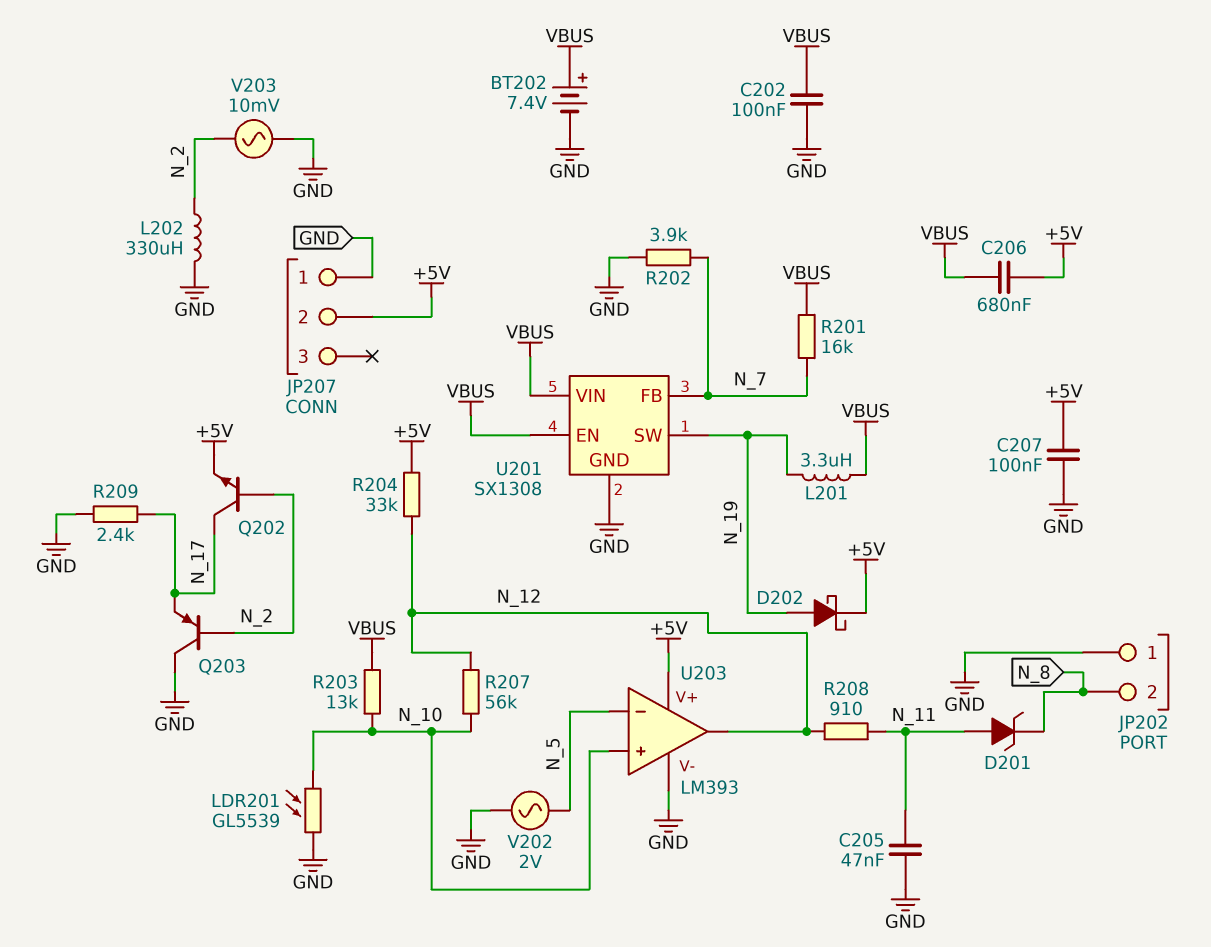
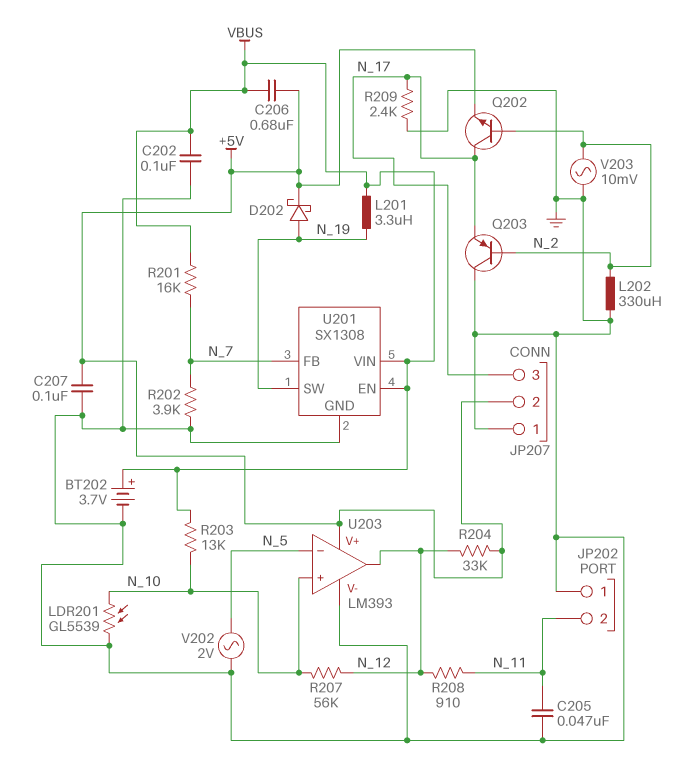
BT202: 7.4V (plus VBUS, minus GND) -> 3.7V (plus VBUS, minus GND)
D201: zener (A N_11, K N_8) -> none
JP202 pin 2: N_8 -> N_11
JP207 pin 3: none -> N_17

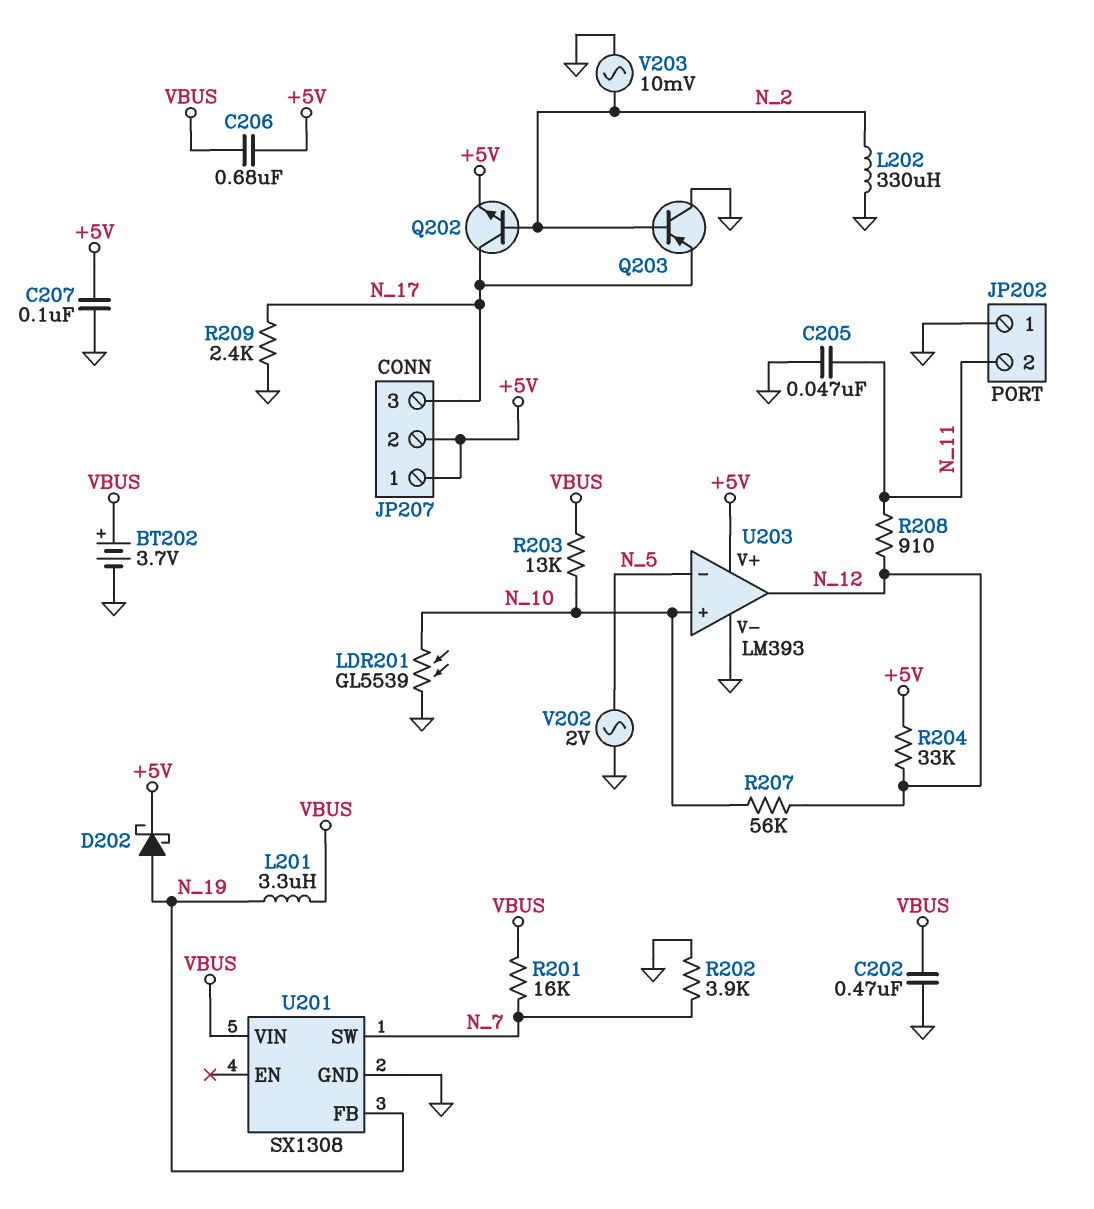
C202: 100nF (GND, VBUS) -> 470nF (GND, VBUS)
JP207 pin 1: GND -> +5V
U201 pin EN: VBUS -> none
U201 pin FB: N_7 -> N_19
U201 pin SW: N_19 -> N_7

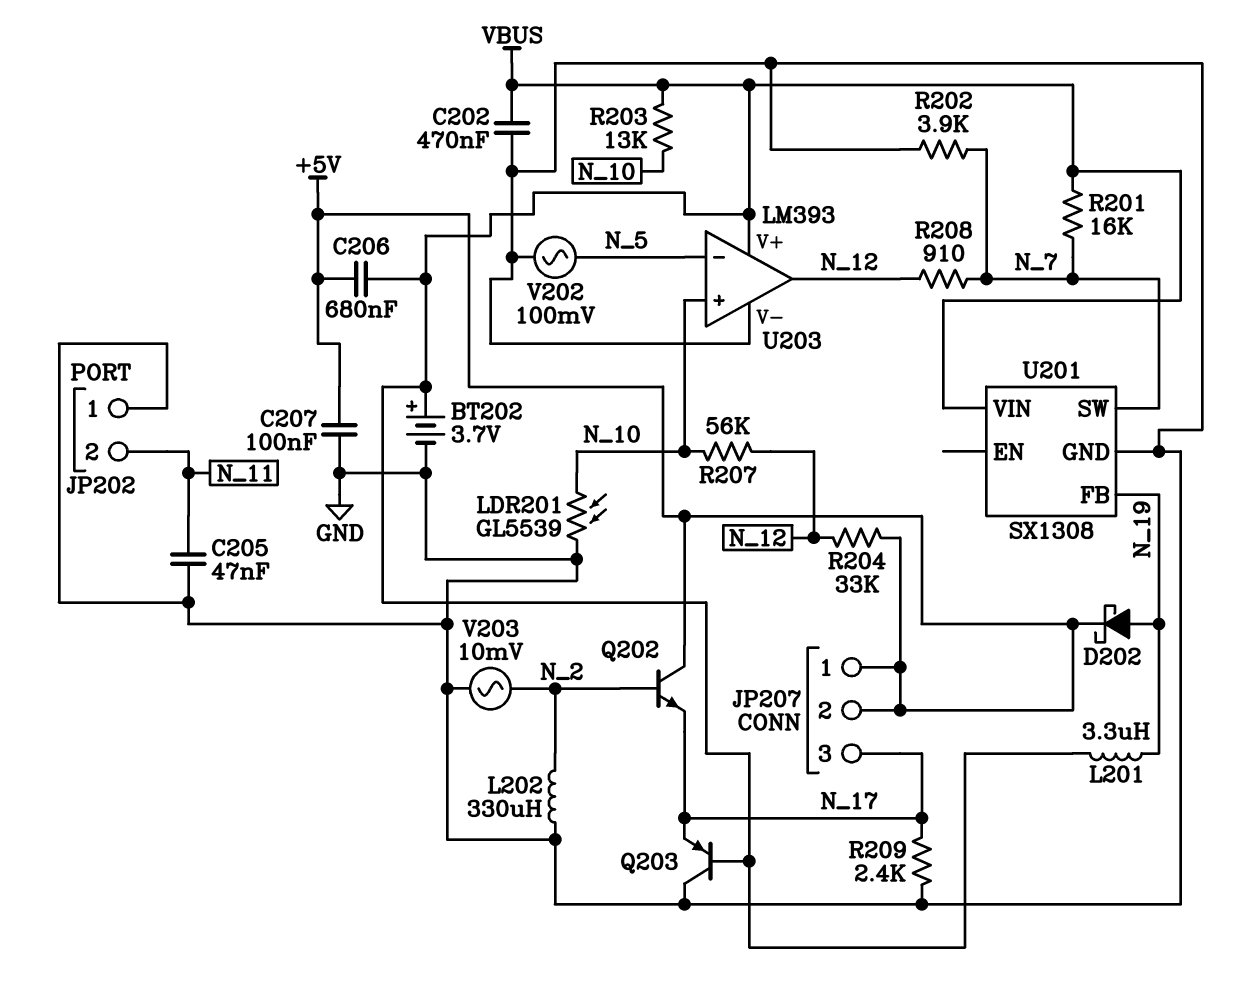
Q202: NPN (B N_2, C N_17, E +5V) -> NPN (B N_2, C +5V, E N_17)
Q203: PNP (B N_2, C GND, E N_17) -> PNP (B VBUS, C GND, E N_17)
R208: 910 (N_11, N_12) -> 910 (N_7, N_12)
U203 pin V+: +5V -> VBUS
V202: AC 2V (GND, N_5) -> AC 100mV (GND, N_5)

